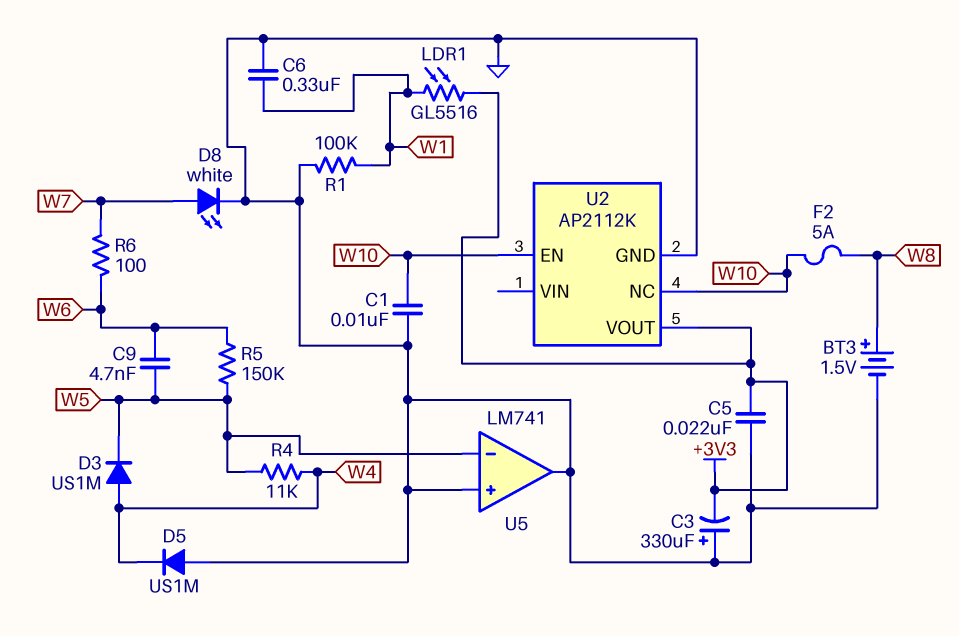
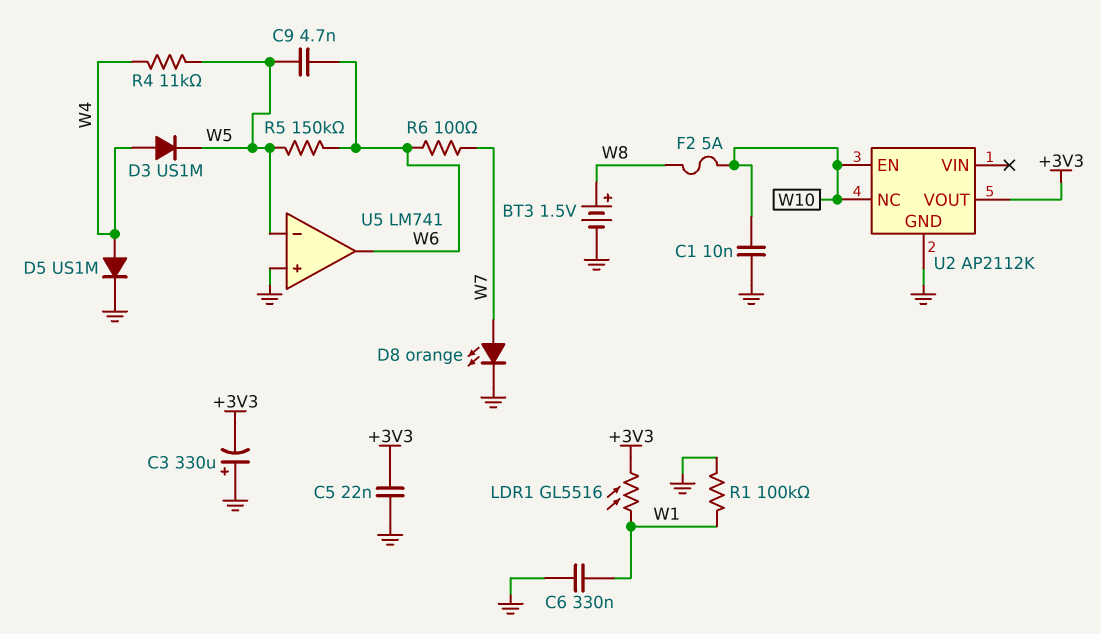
D5: diode US1M (A GND, K W4) -> diode US1M (A W4, K GND)
D8: LED white (A W7, K GND) -> LED orange (A W7, K GND)
U5 pin out: GND -> W6

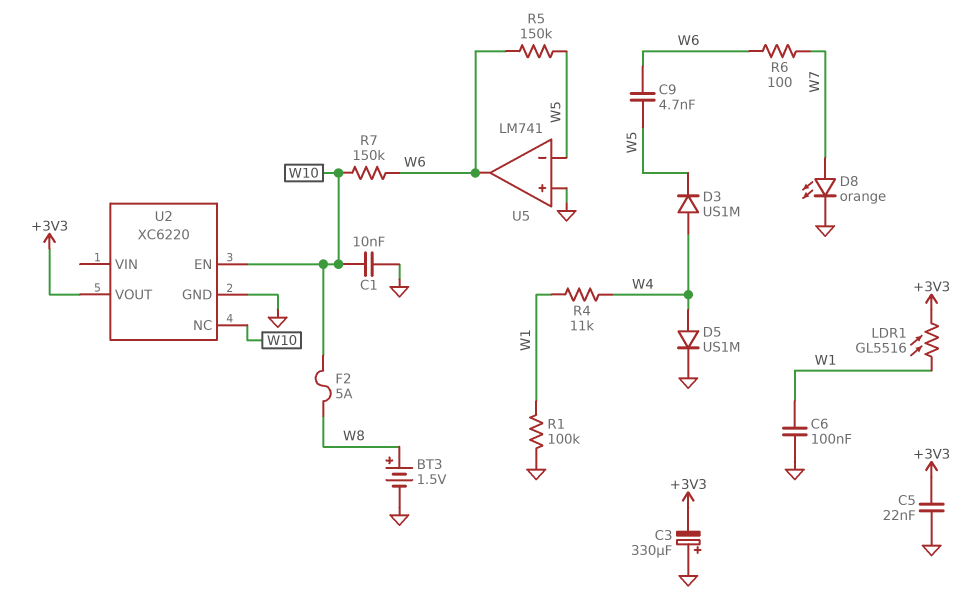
C6: 330nF (GND, W1) -> 100nF (GND, W1)
R4: 11k (W4, W5) -> 11k (W1, W4)
R7: none -> 150k (W6, W10)
U2: AP2112K -> XC6220

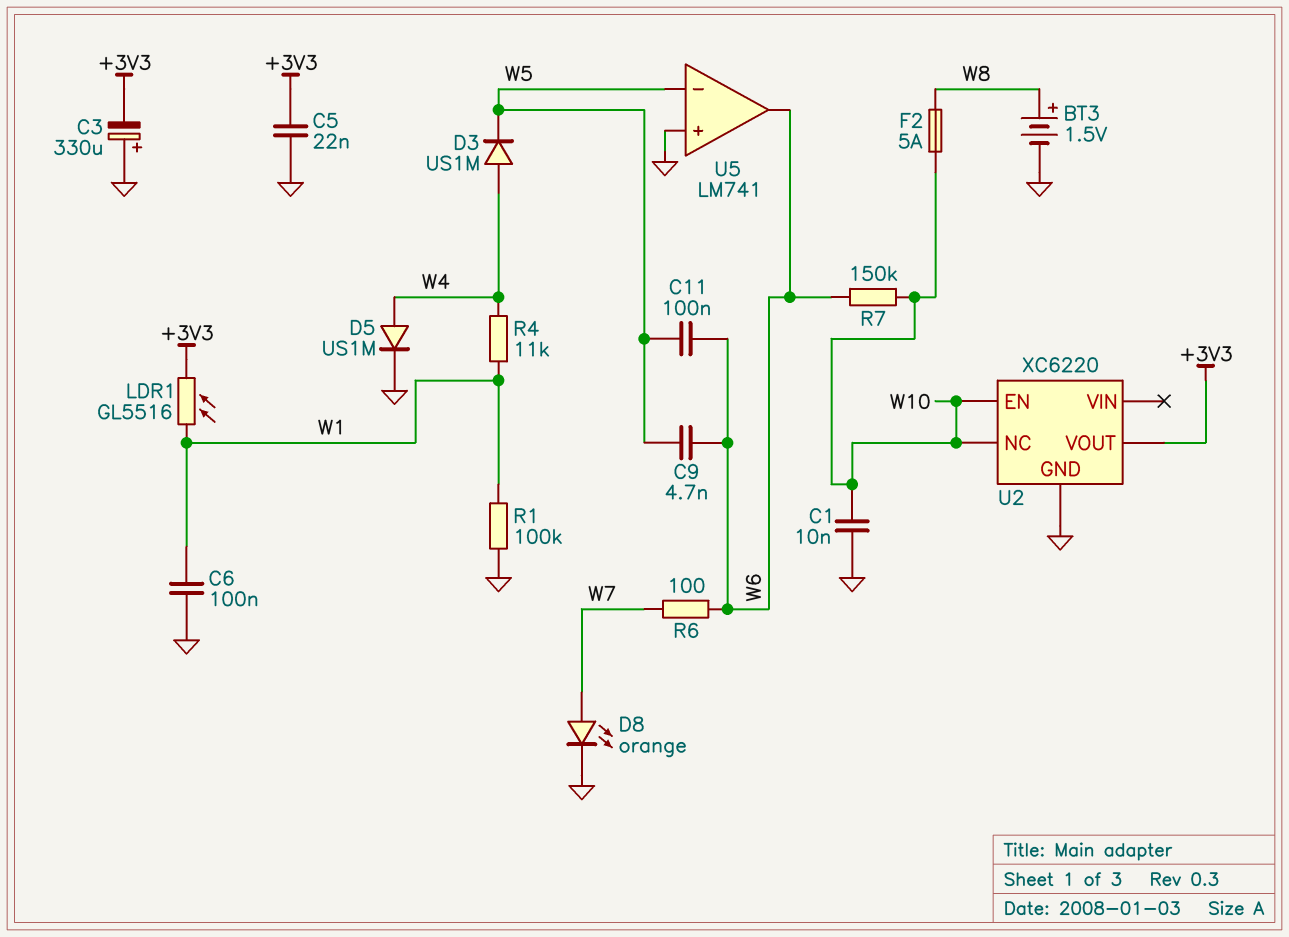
C11: none -> 100nF (W5, W6)
R5: 150k (W5, W6) -> none

